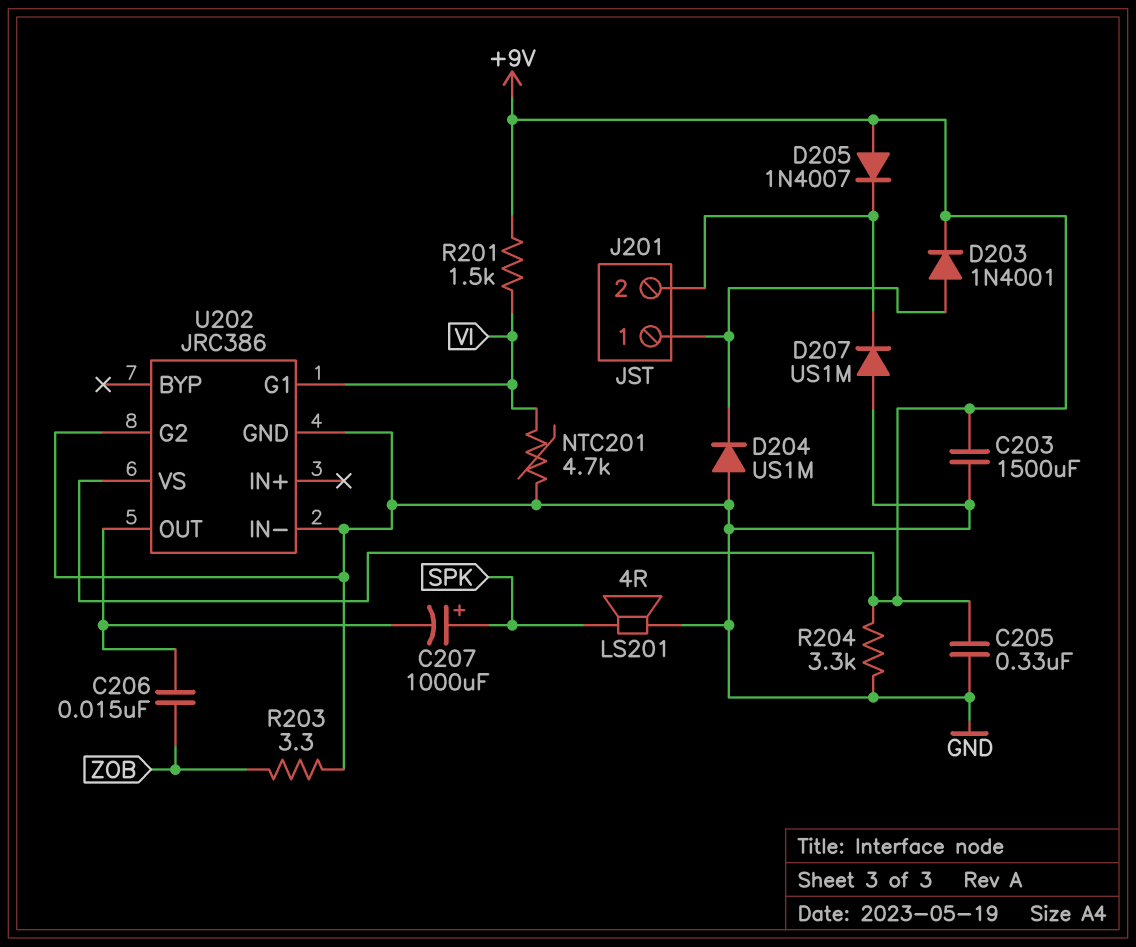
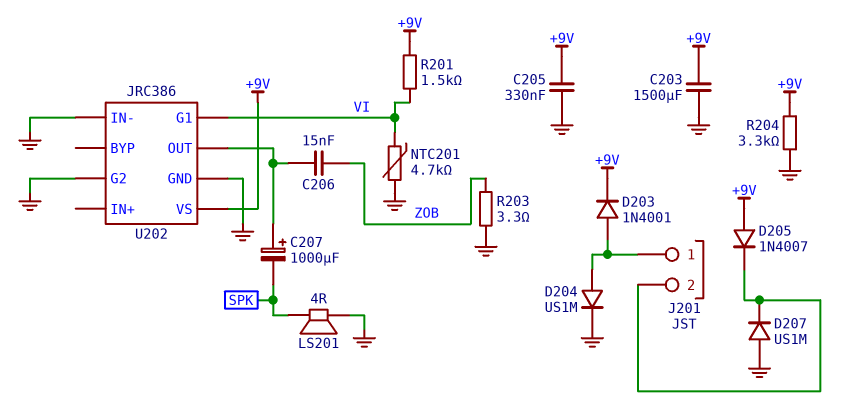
C207: 1000uF (plus SPK, minus U202/OUT) -> 1000uF (plus U202/OUT, minus SPK)
D204: diode US1M (A GND, K J201/1) -> diode US1M (A J201/1, K GND)

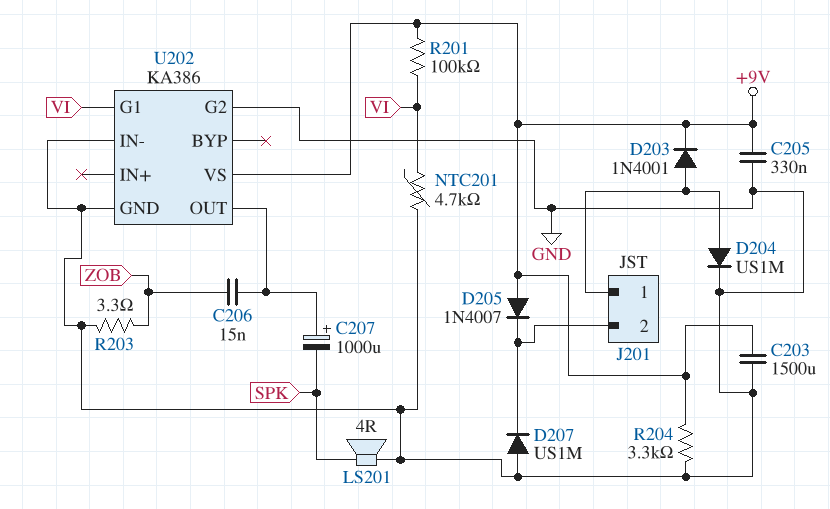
R201: 1.5k (+9V, VI) -> 100k (+9V, VI)
U202: JRC386 -> KA386

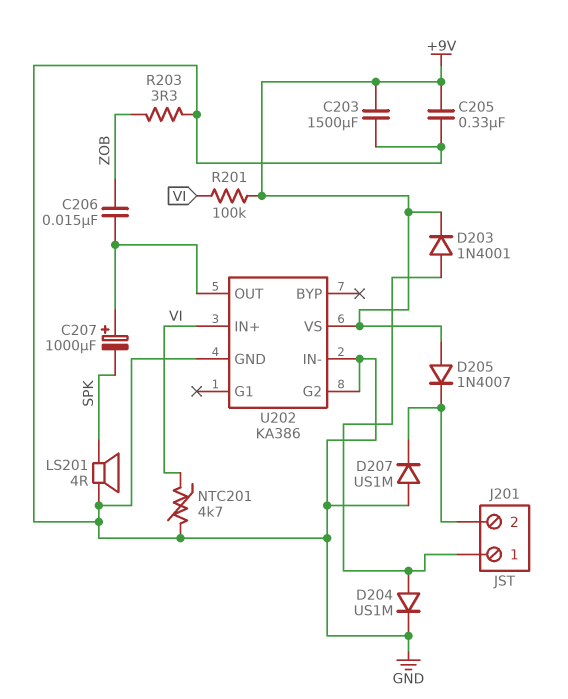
R204: 3.3k (+9V, GND) -> none
U202 pin G1: VI -> none
U202 pin IN+: none -> VI

